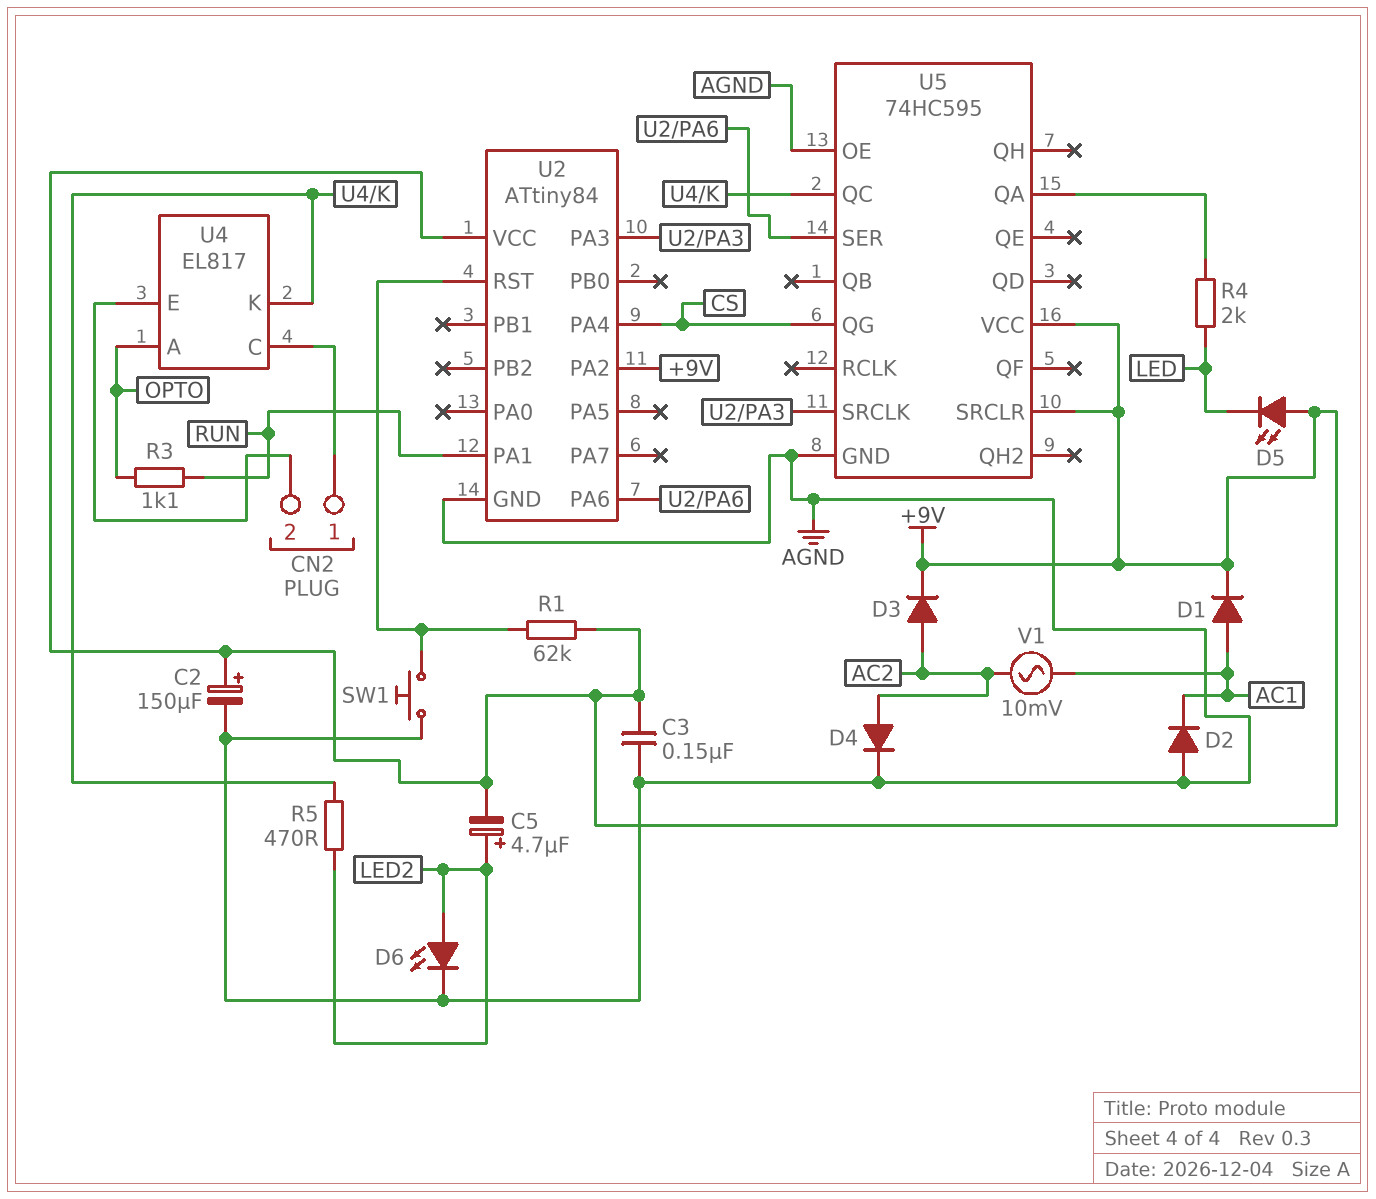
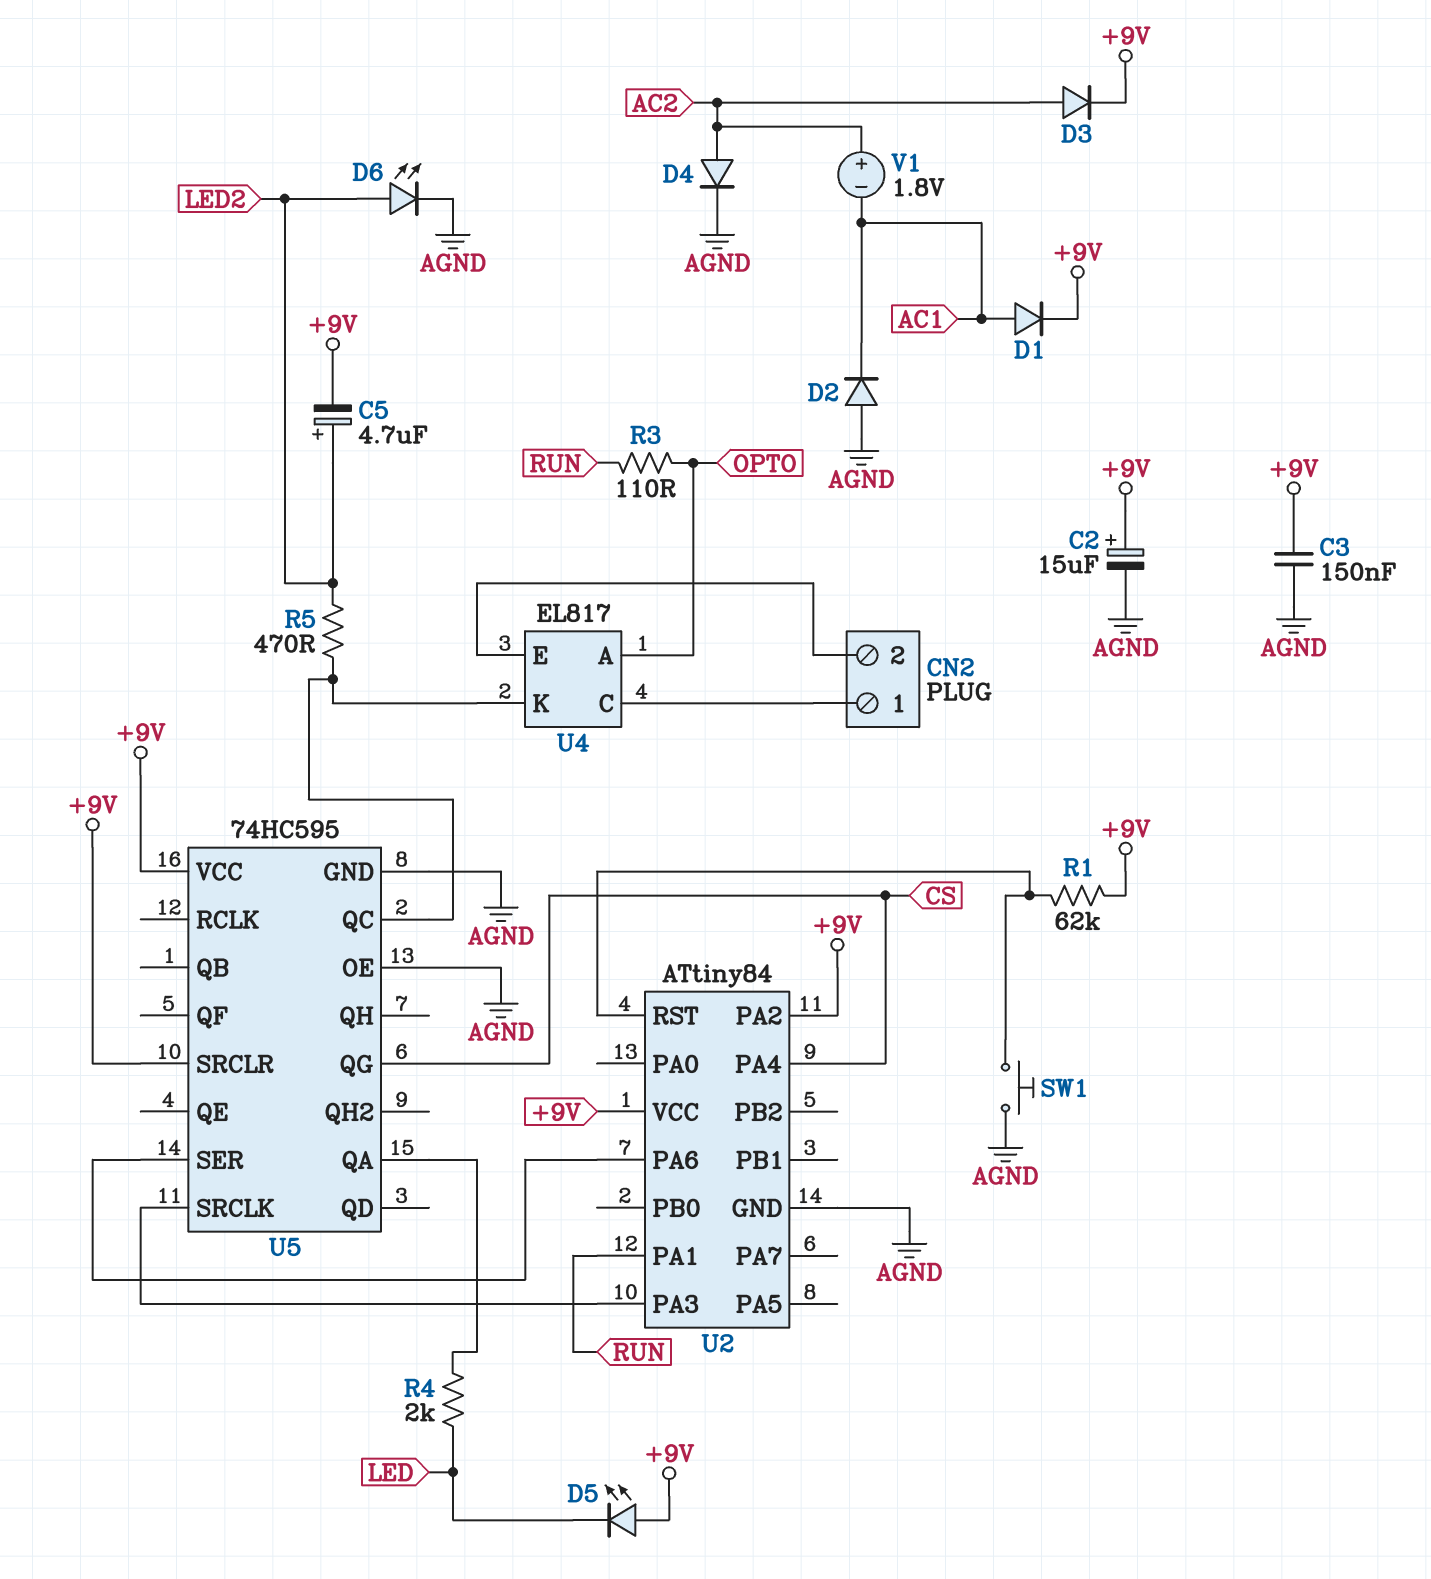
C2: 150uF (plus +9V, minus AGND) -> 15uF (plus +9V, minus AGND)
R3: 1.1k (OPTO, RUN) -> 110 (OPTO, RUN)
V1: AC 10mV (AC1, AC2) -> 1.8V (plus AC2, minus AC1)

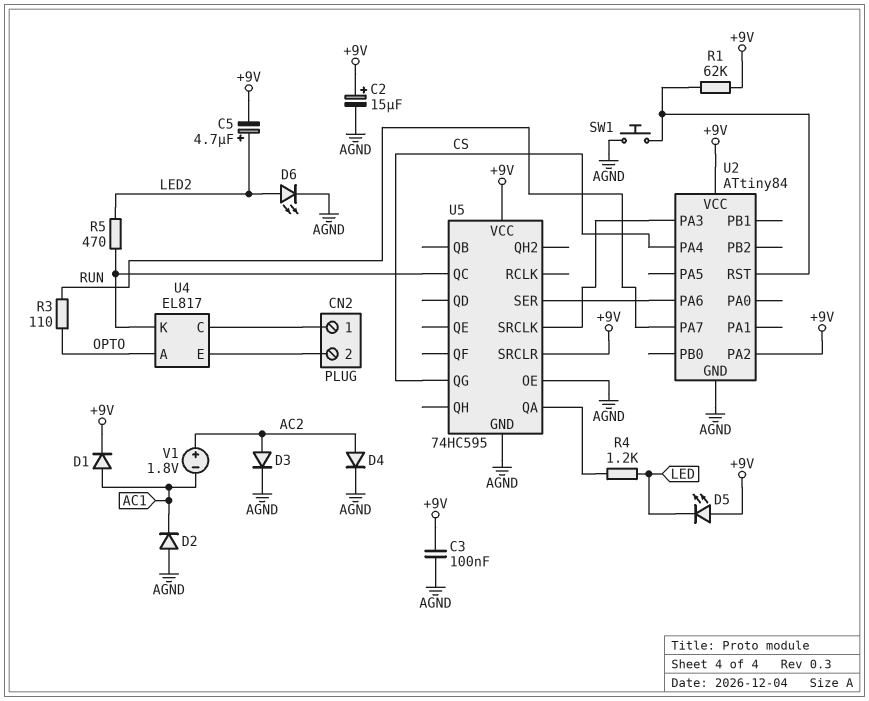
C3: 150nF (+9V, AGND) -> 100nF (+9V, AGND)
D3: diode (A AC2, K +9V) -> diode (A AC2, K AGND)
R4: 2k (LED, U5/QA) -> 1.2k (LED, U5/QA)
U2 pin PA1: RUN -> none
U2 pin PA7: none -> RUN

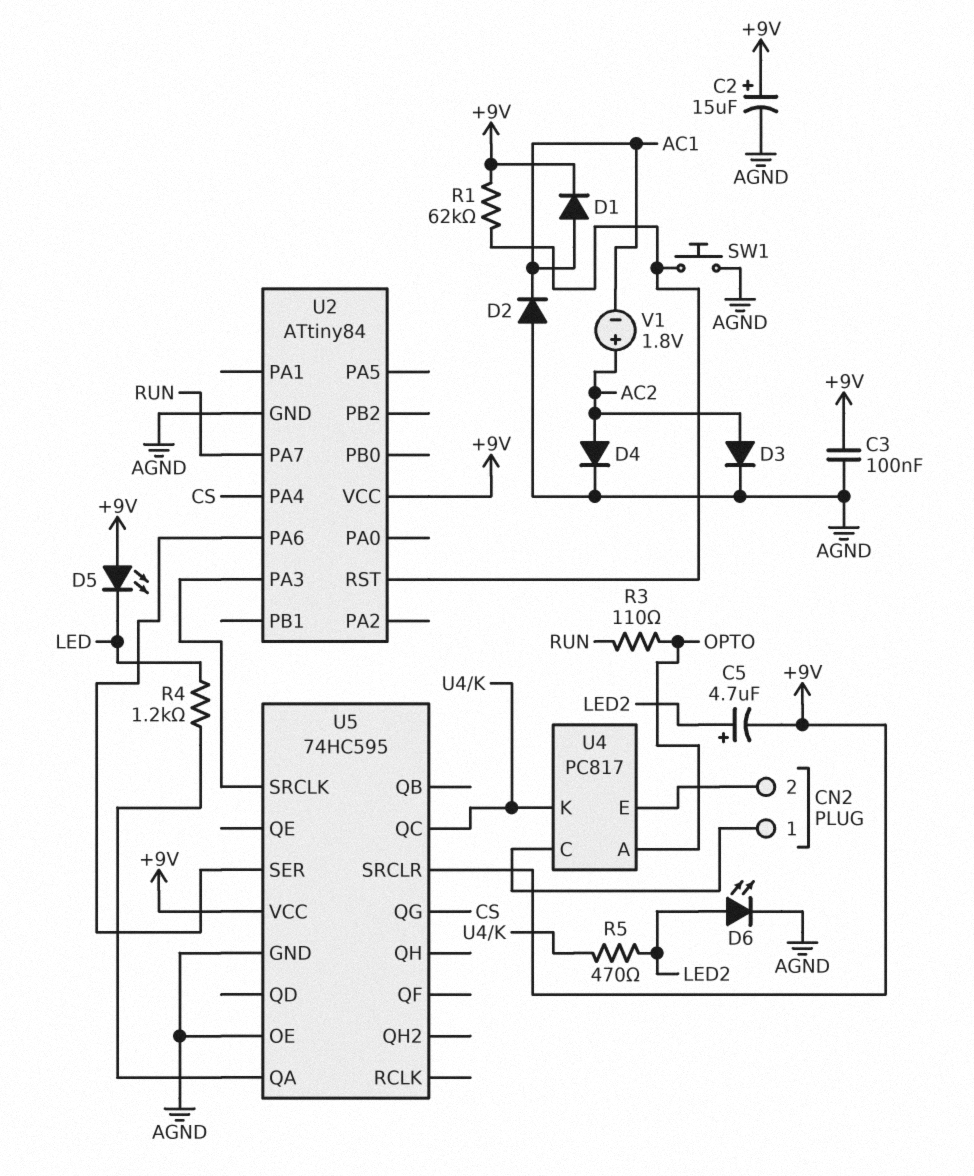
U2 pin PA2: +9V -> none
U4: EL817 -> PC817

